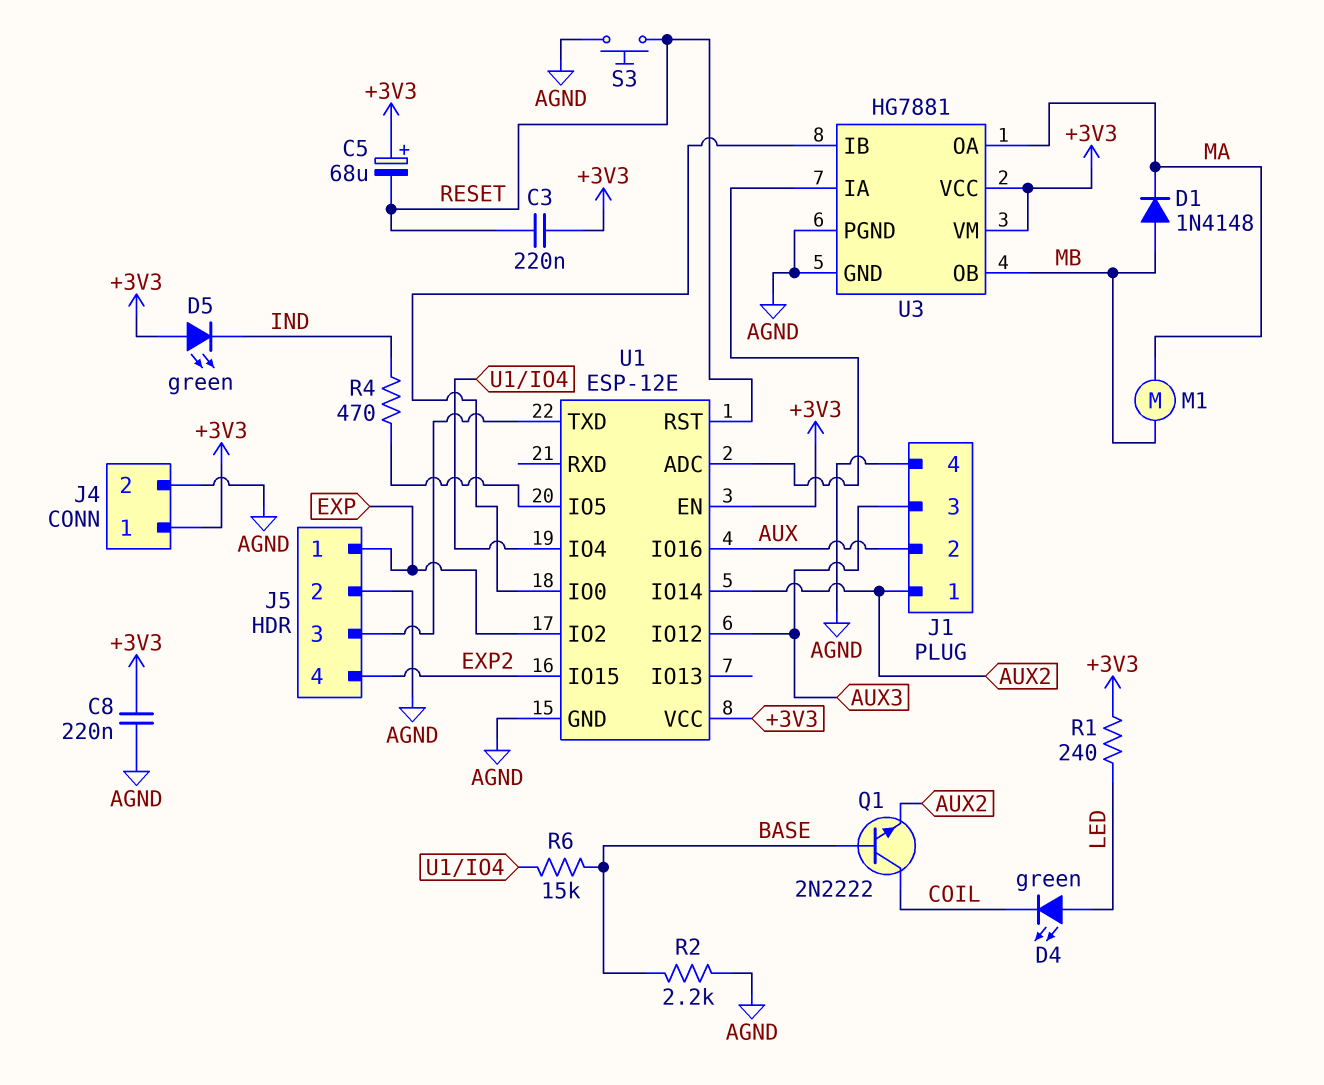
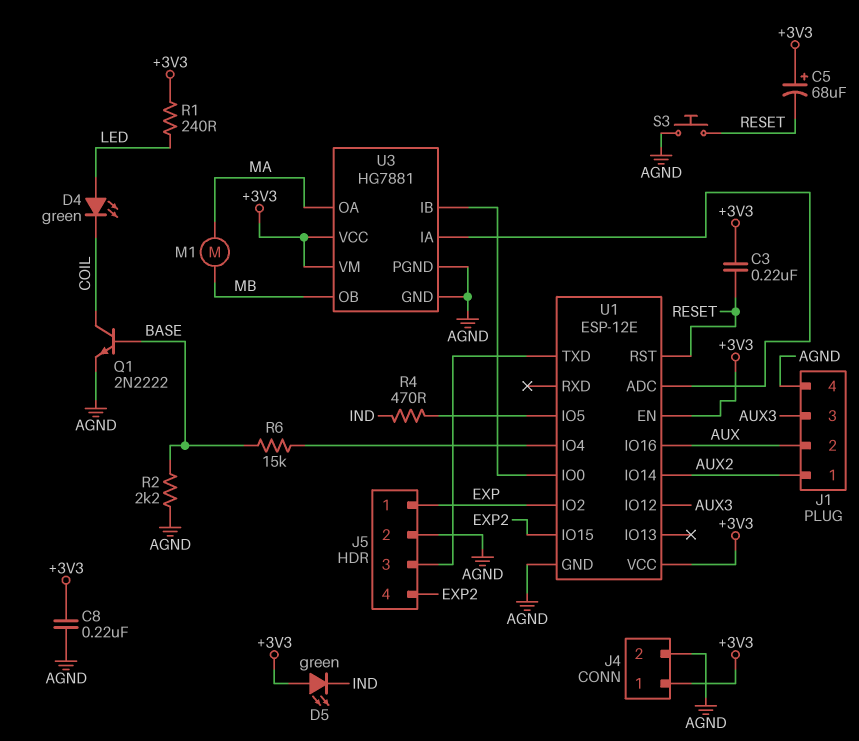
D1: diode 1N4148 (A MB, K MA) -> none
Q1: NPN 2N2222 (B BASE, C COIL, E AUX2) -> NPN 2N2222 (B BASE, C COIL, E AGND)

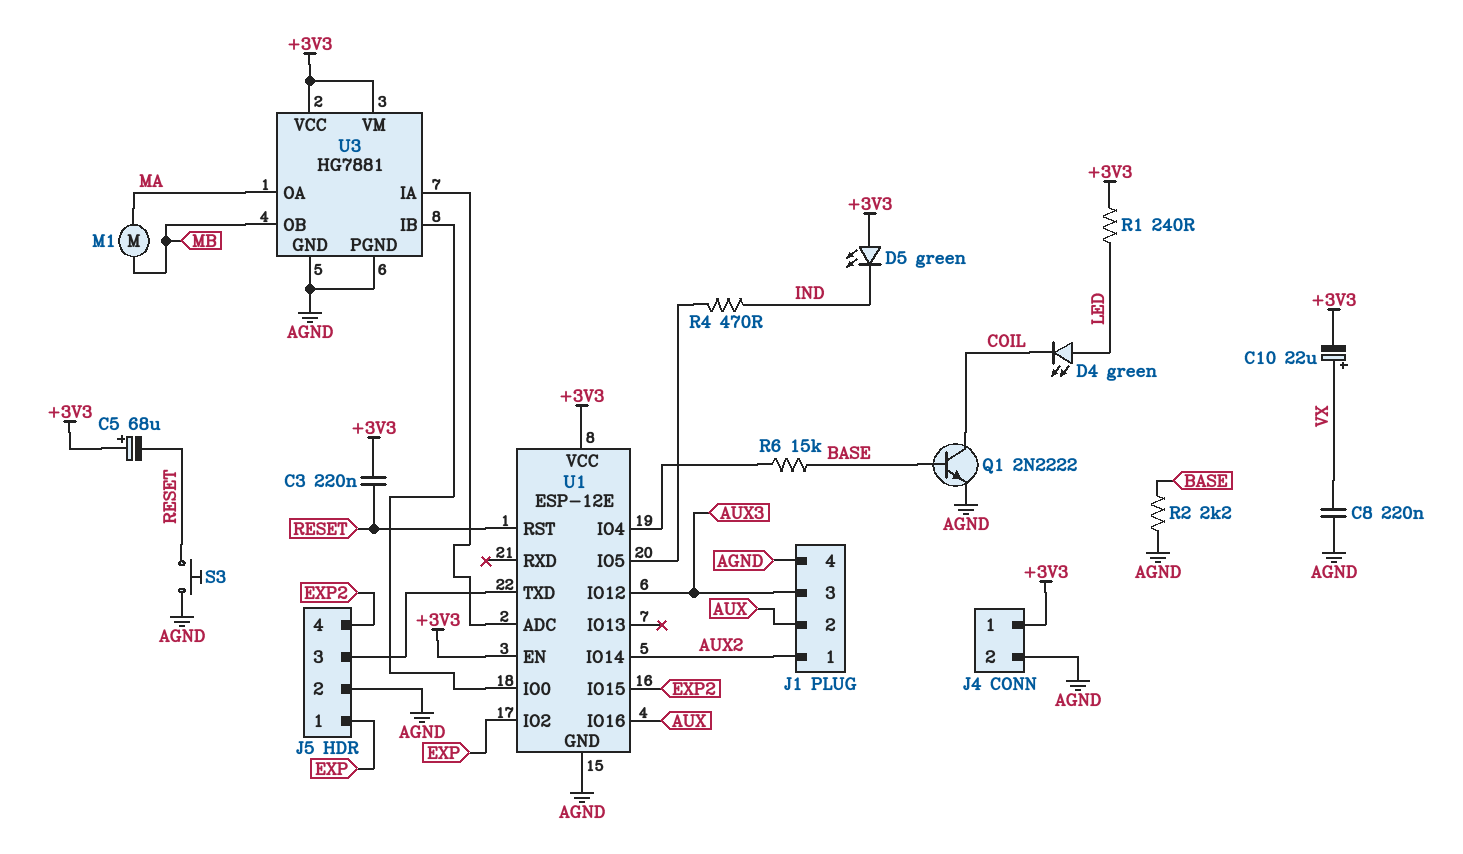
C8: 220nF (+3V3, AGND) -> 220nF (AGND, VX)
C10: none -> 22uF (plus VX, minus +3V3)

